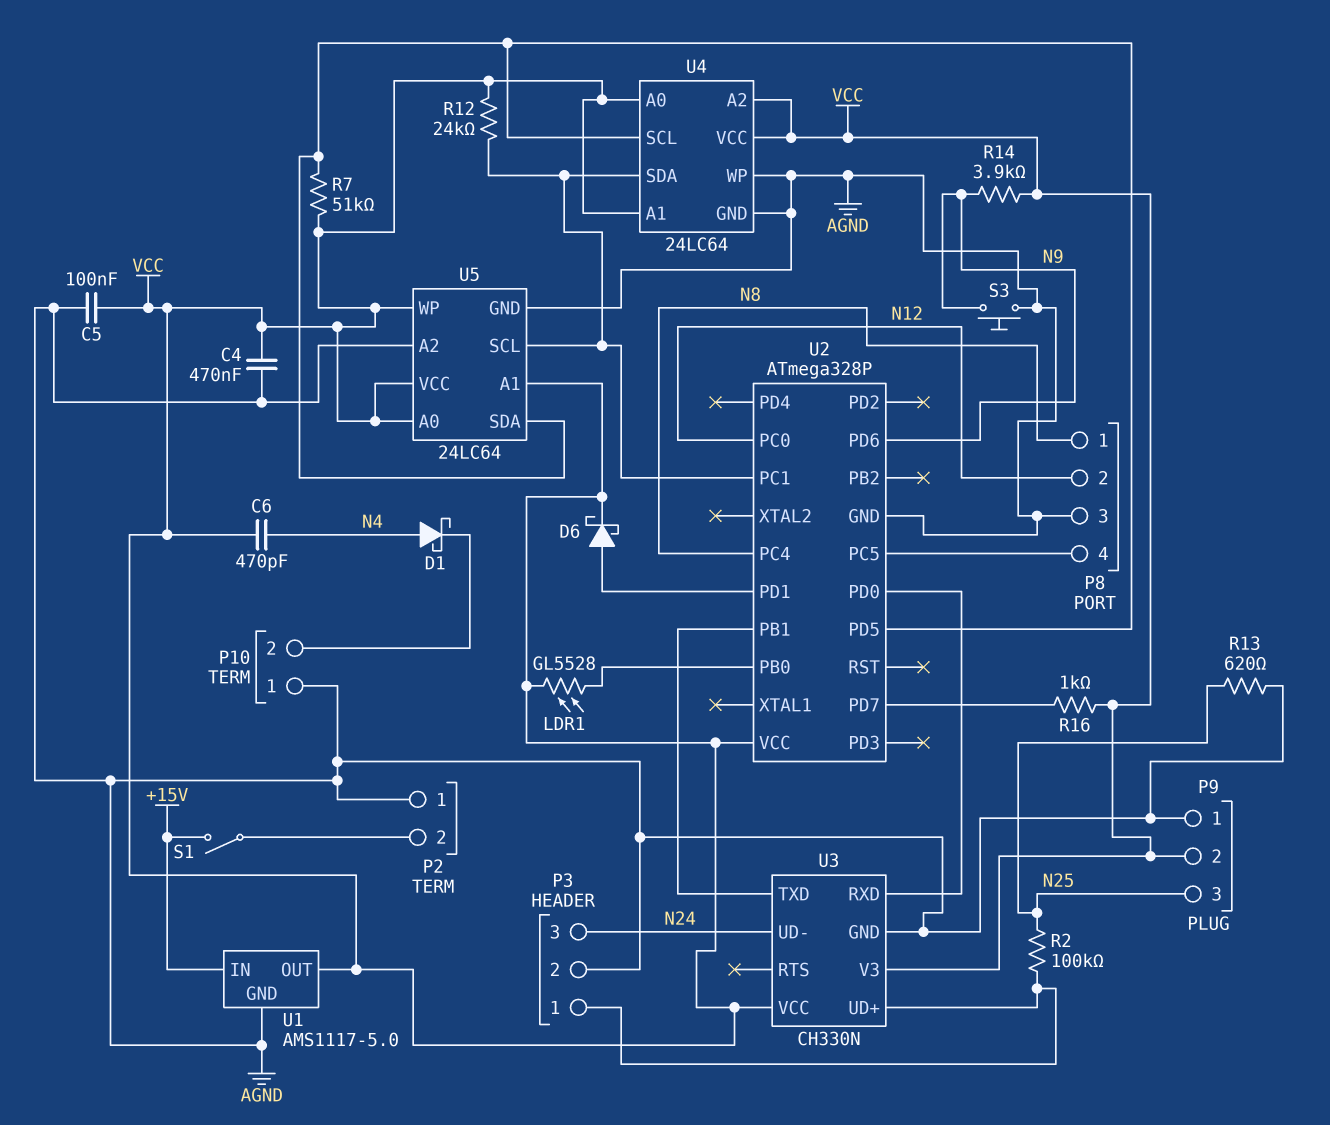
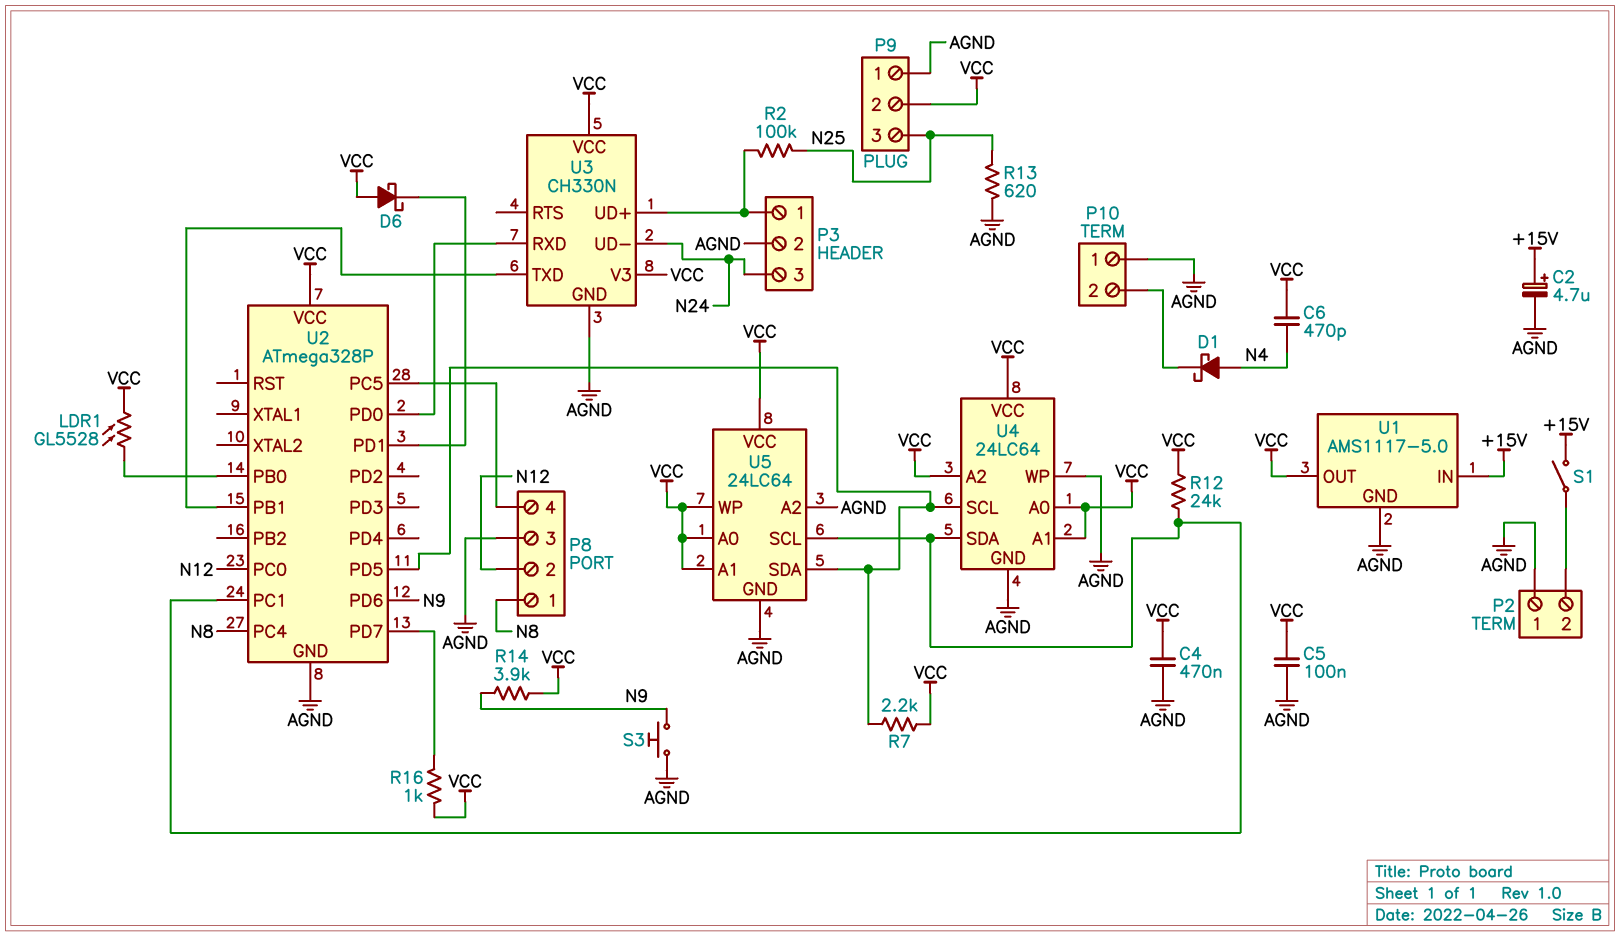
C2: none -> 4.7uF (plus +15V, minus AGND)
D6: schottky (A U2/PD1, K VCC) -> schottky (A VCC, K U2/PD1)
R7: 51k (U2/PD5, VCC) -> 2.2k (U2/PD5, VCC)

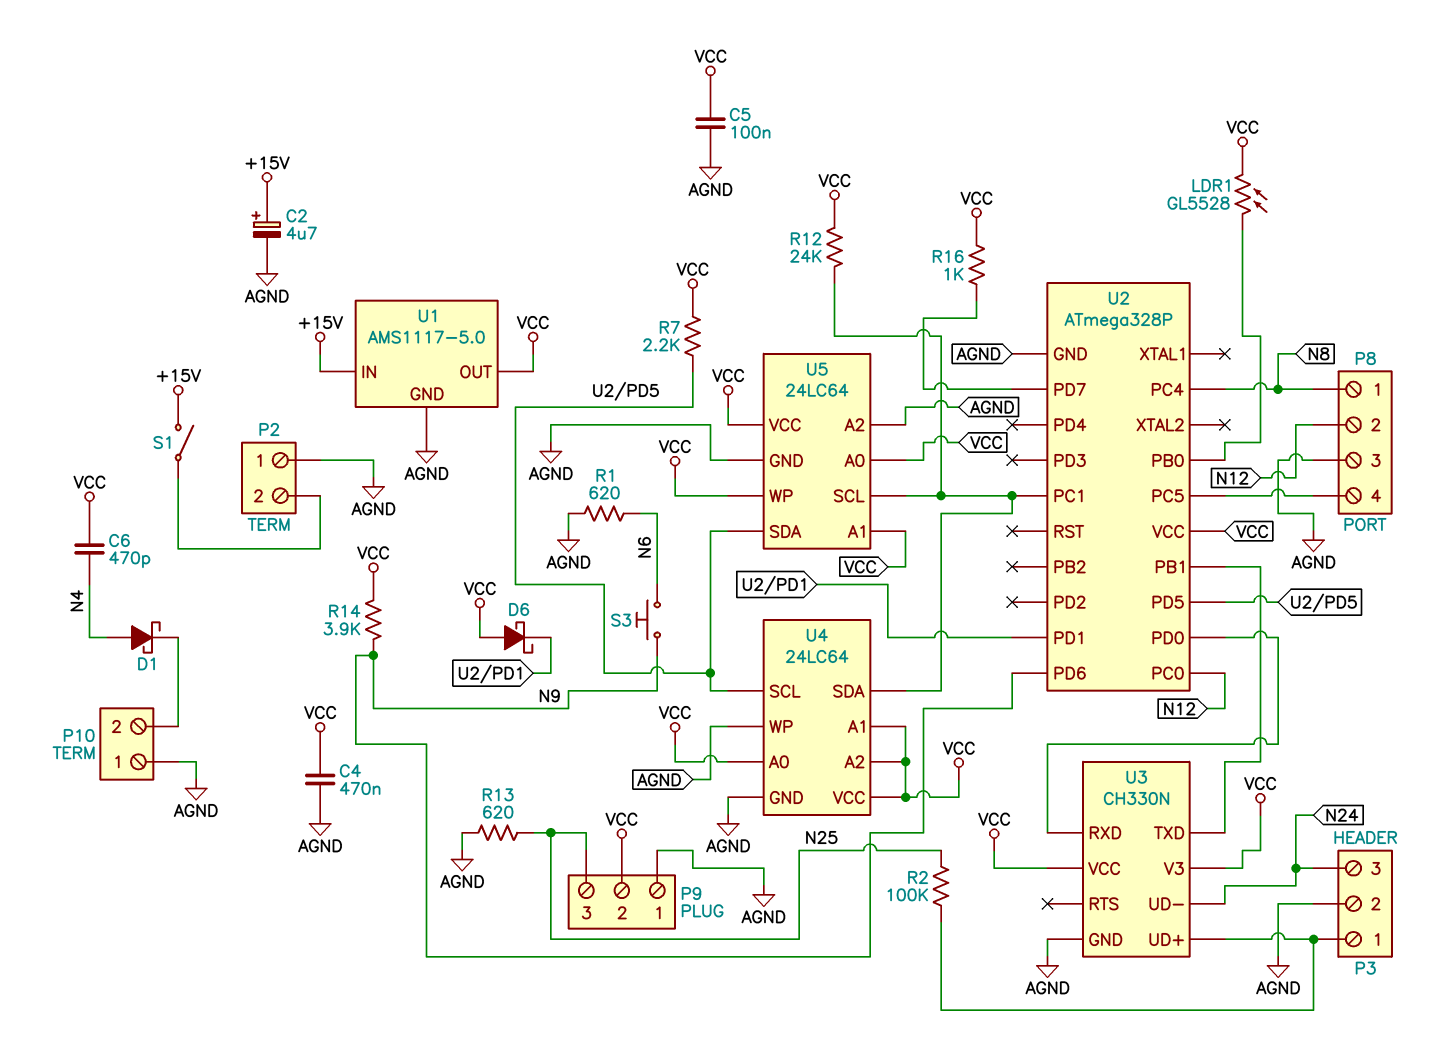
R1: none -> 620 (AGND, N6)
S3: button (AGND, N9) -> button (N6, N9)

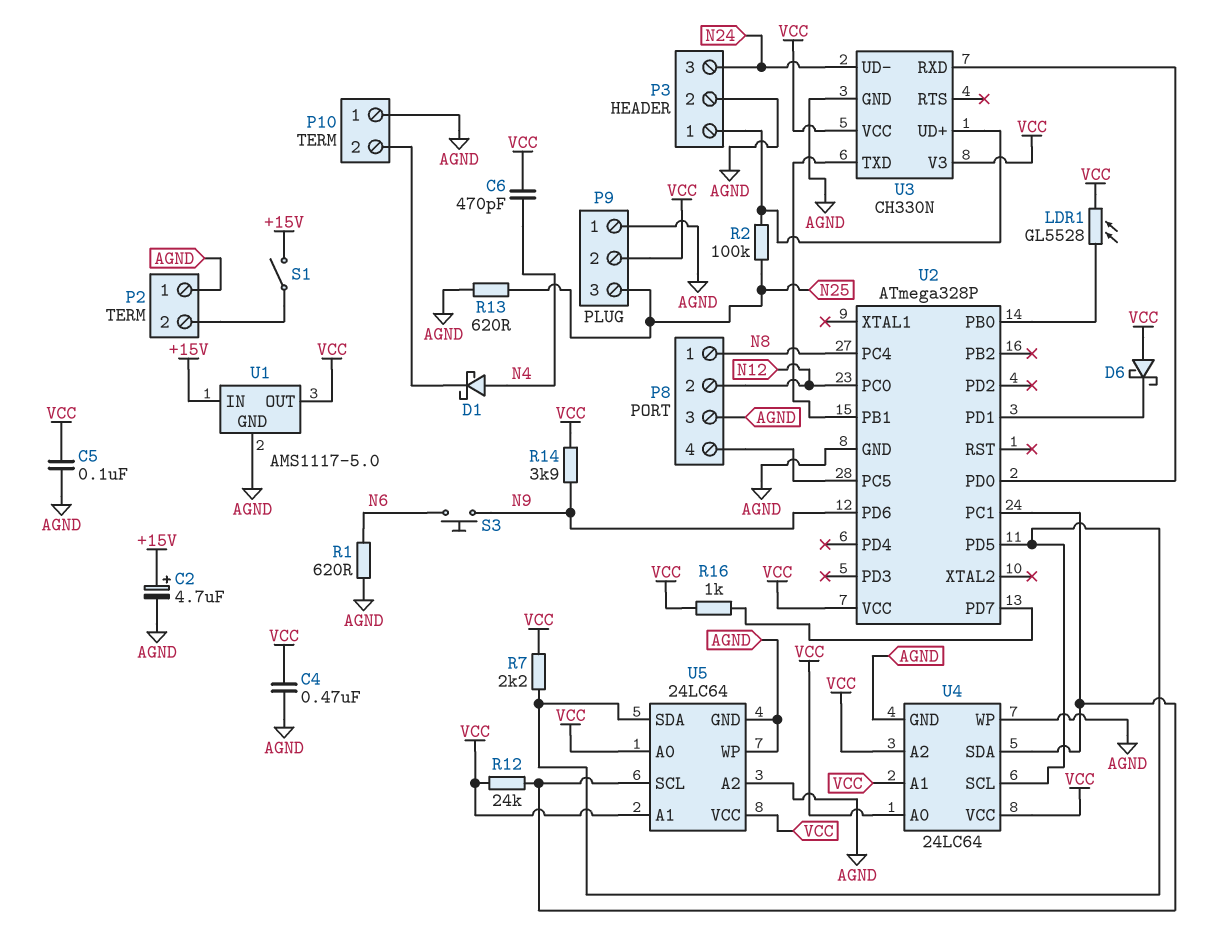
U5 pin WP: VCC -> AGND

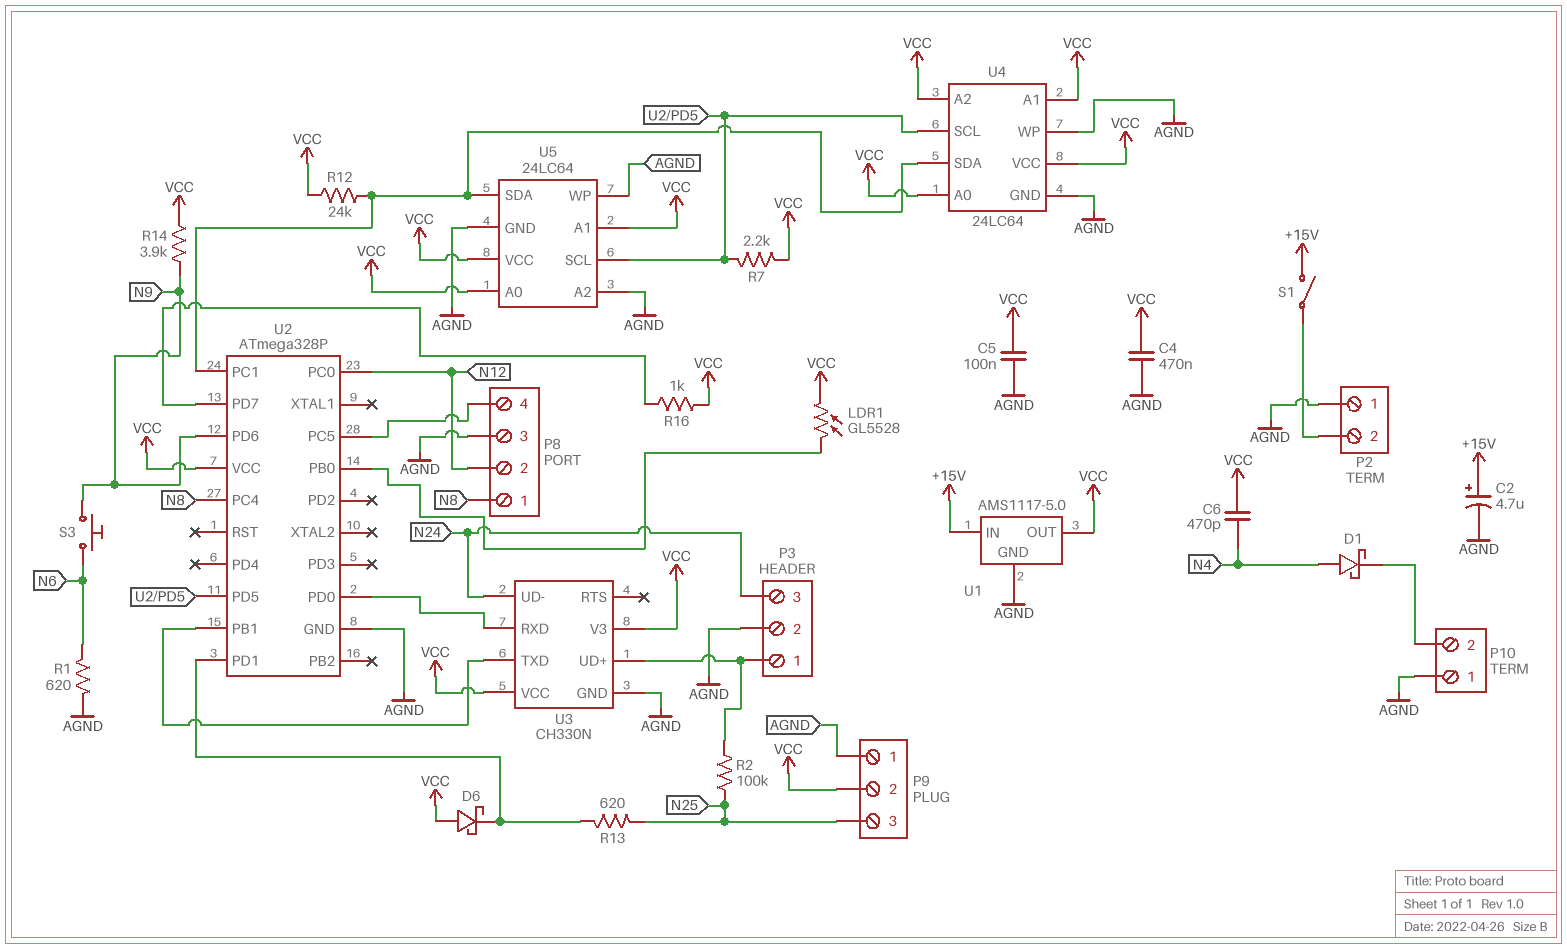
R13: 620 (AGND, N25) -> 620 (N25, U2/PD1)
U5 pin SCL: U2/PC1 -> U2/PD5
U5 pin SDA: U2/PD5 -> U2/PC1

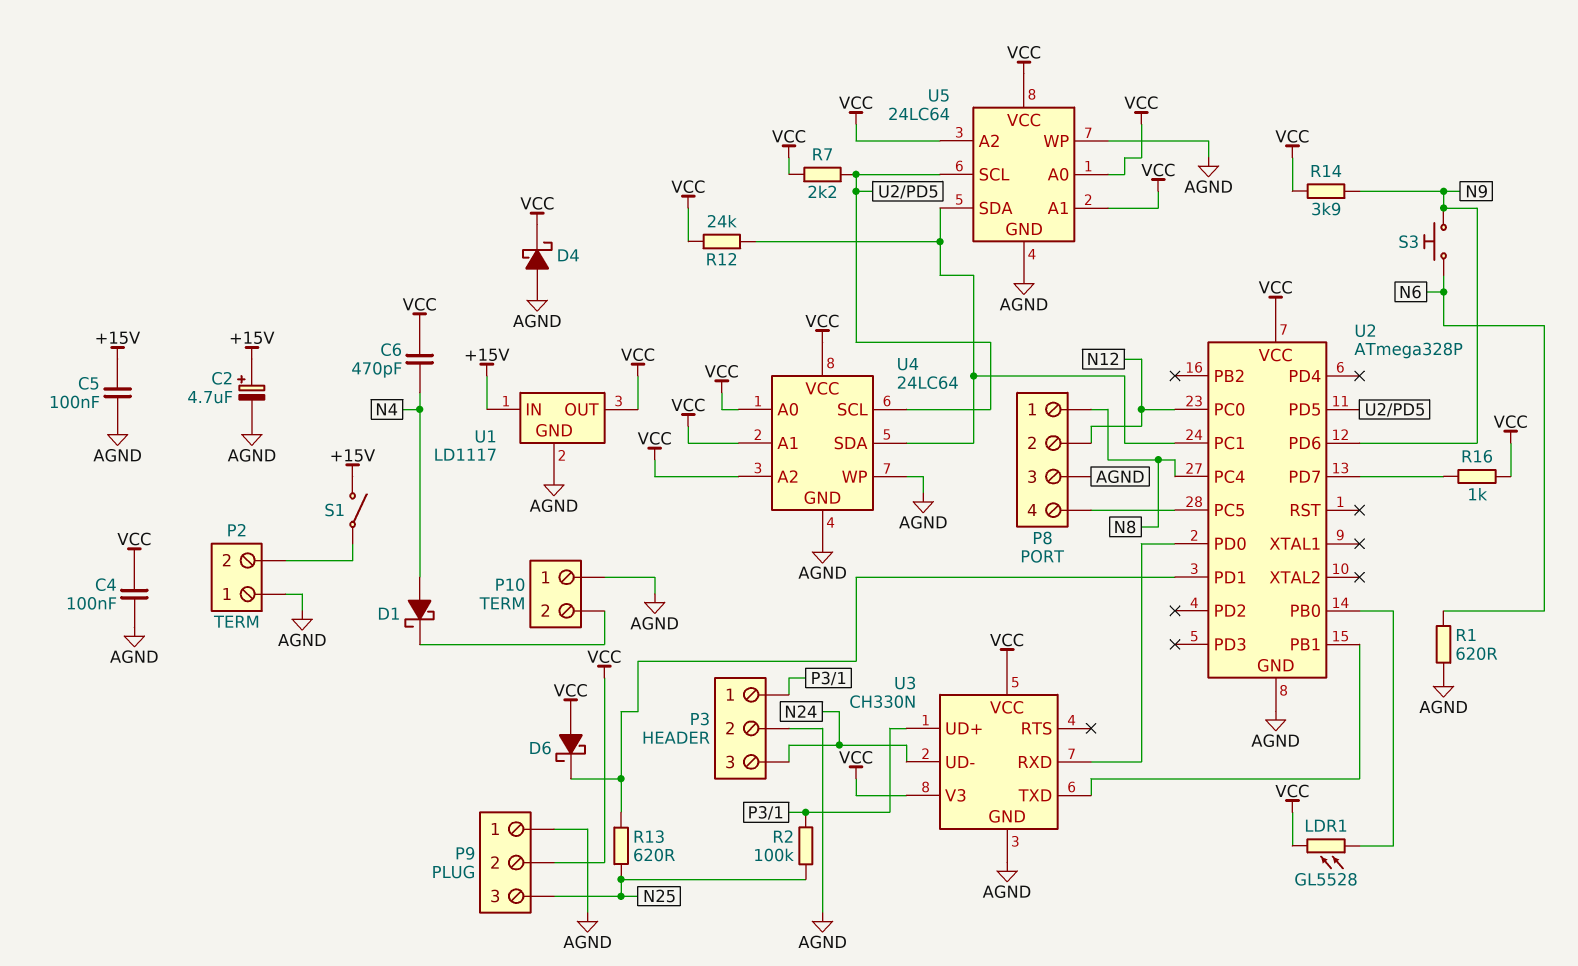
C4: 470nF (AGND, VCC) -> 100nF (AGND, VCC)
C5: 100nF (AGND, VCC) -> 100nF (+15V, AGND)
D4: none -> schottky (A AGND, K VCC)
U1: AMS1117-5.0 -> LD1117
U5 pin A2: AGND -> VCC

